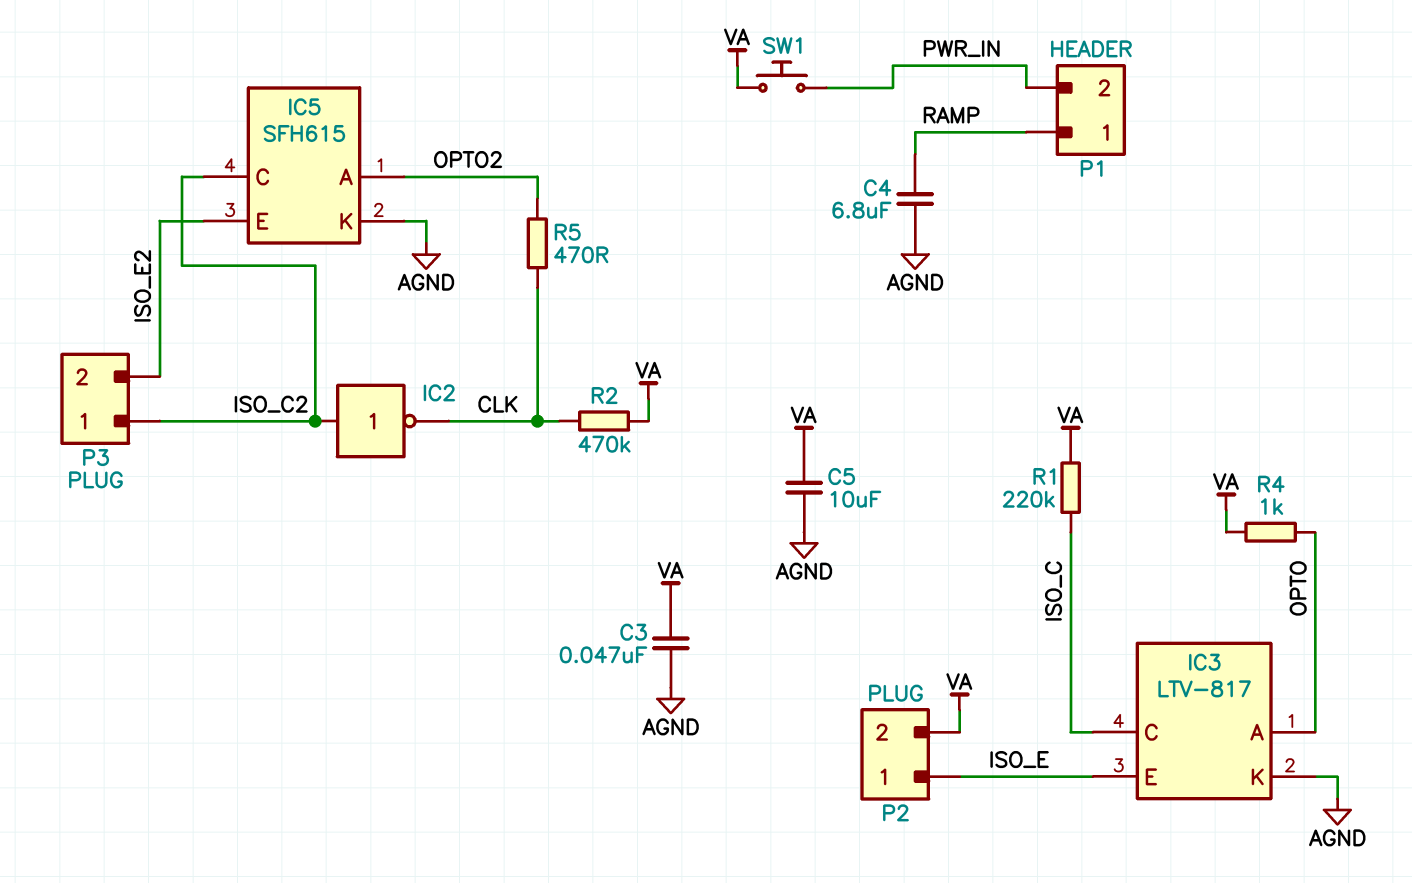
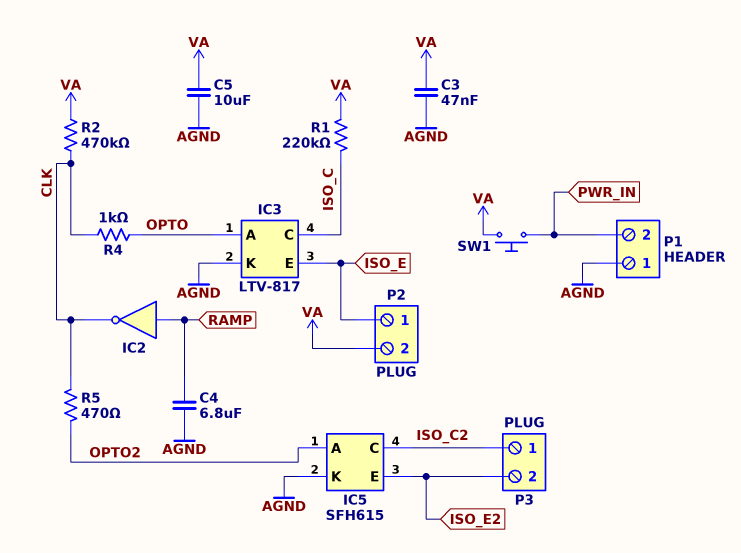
IC2: NOT (in ISO_C2, out CLK) -> NOT (in RAMP, out CLK)
P1 pin 1: RAMP -> AGND
R4: 1k (OPTO, VA) -> 1k (CLK, OPTO)

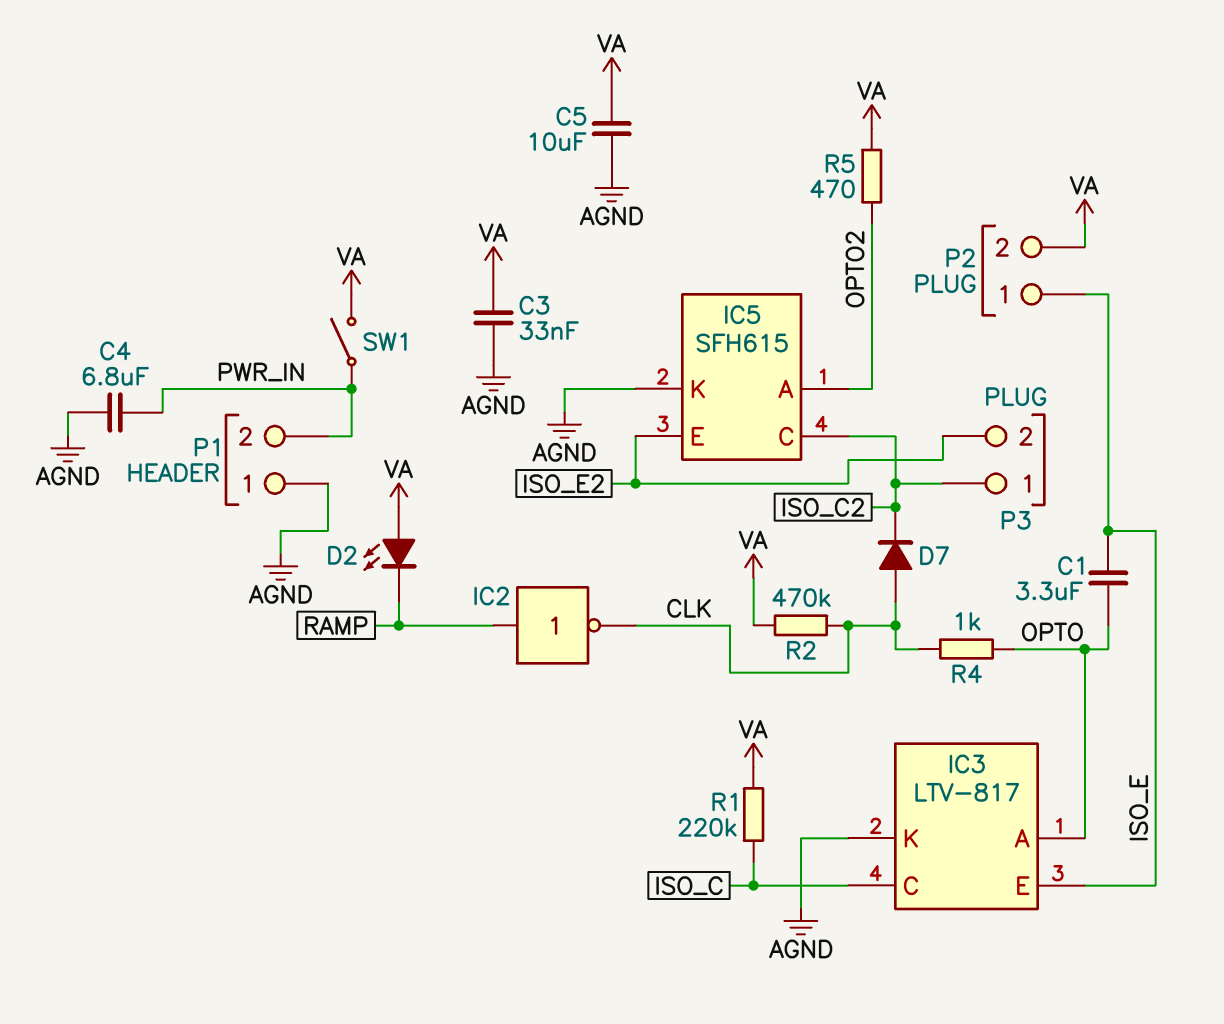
C1: none -> 3.3uF (ISO_E, OPTO)
C3: 47nF (AGND, VA) -> 33nF (AGND, VA)
C4: 6.8uF (AGND, RAMP) -> 6.8uF (AGND, PWR_IN)
D2: none -> LED (A VA, K RAMP)
D7: none -> diode (A CLK, K ISO_C2)
R5: 470 (CLK, OPTO2) -> 470 (OPTO2, VA)
SW1: button (PWR_IN, VA) -> switch (PWR_IN, VA)

